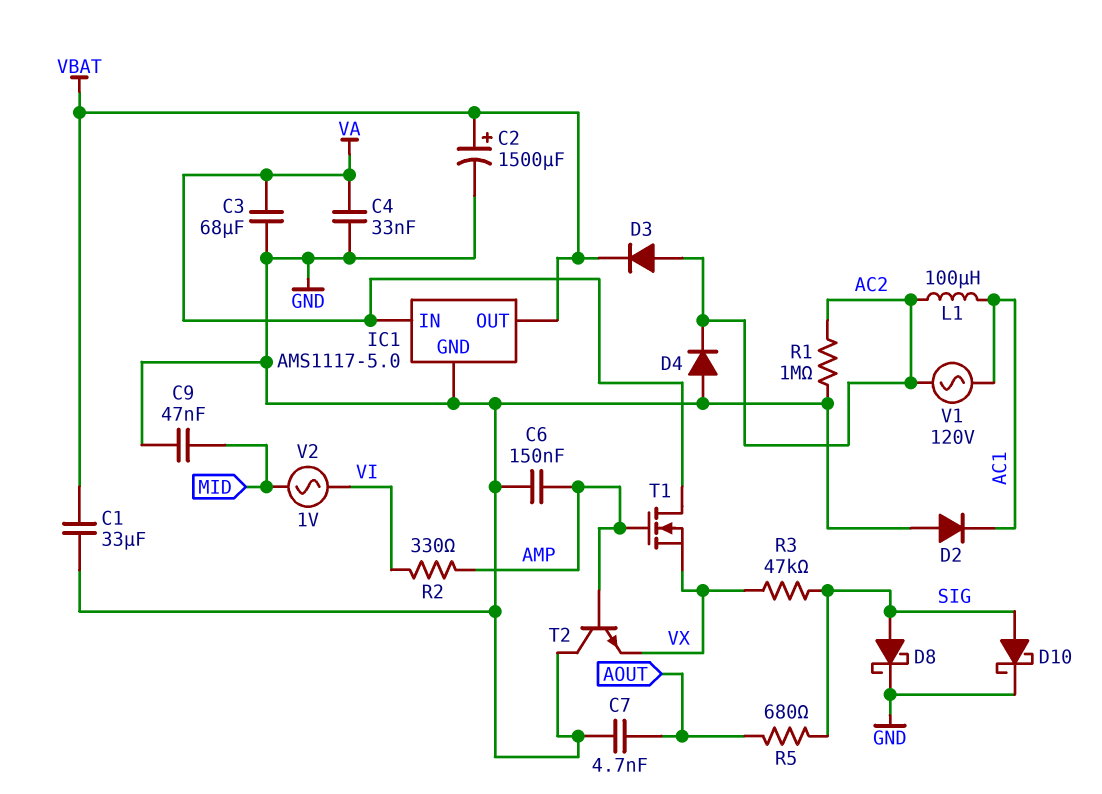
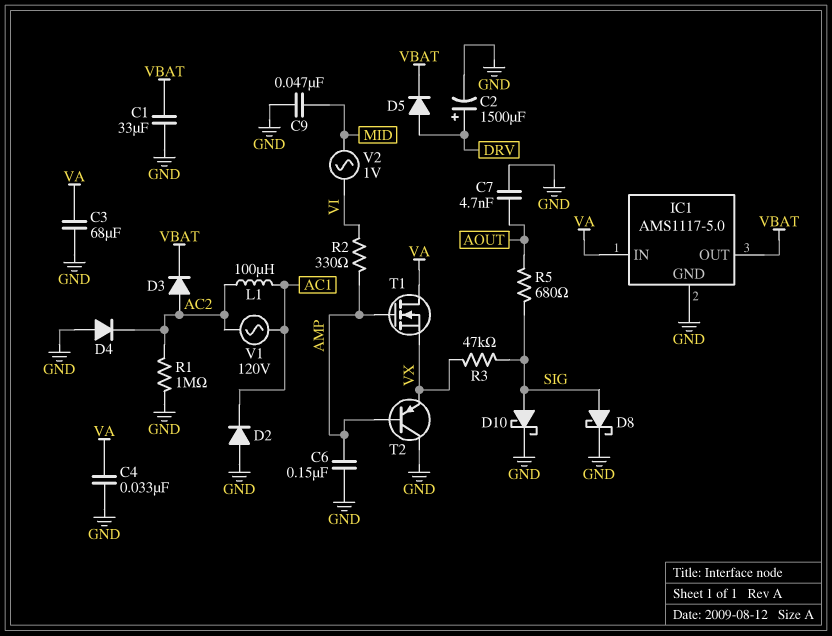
C2: 1500uF (plus VBAT, minus GND) -> 1500uF (plus DRV, minus GND)
D5: none -> diode (A DRV, K VBAT)
T2: NPN (B AMP, C GND, E VX) -> PNP (B AMP, C GND, E VX)

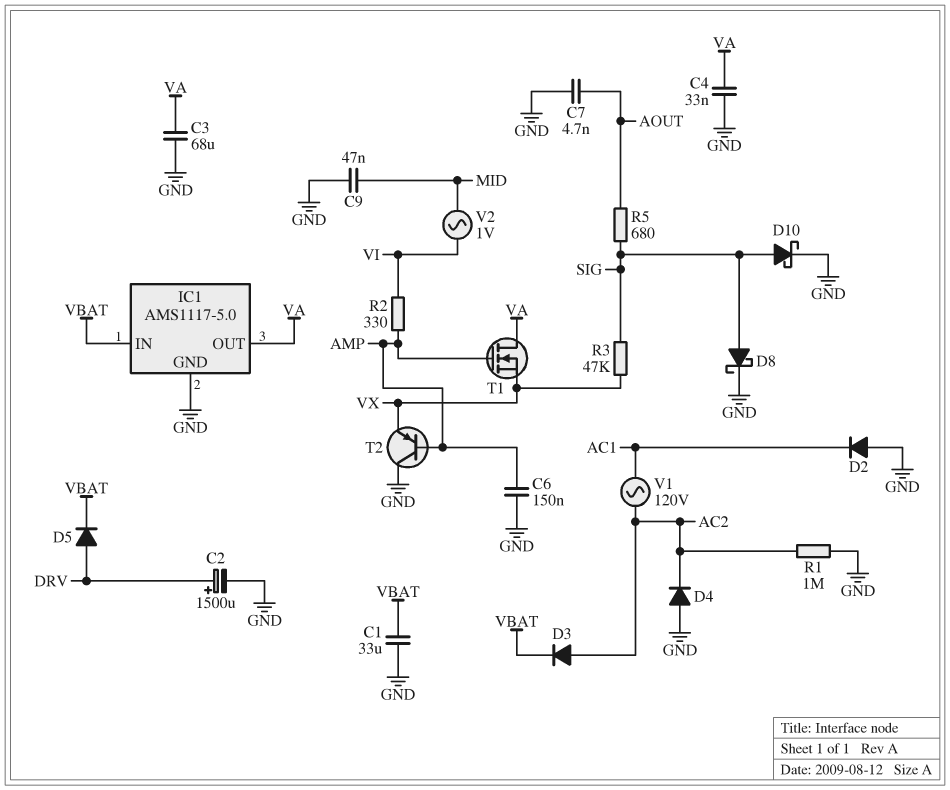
IC1 pin IN: VA -> VBAT
IC1 pin OUT: VBAT -> VA
L1: 100uH (AC1, AC2) -> none

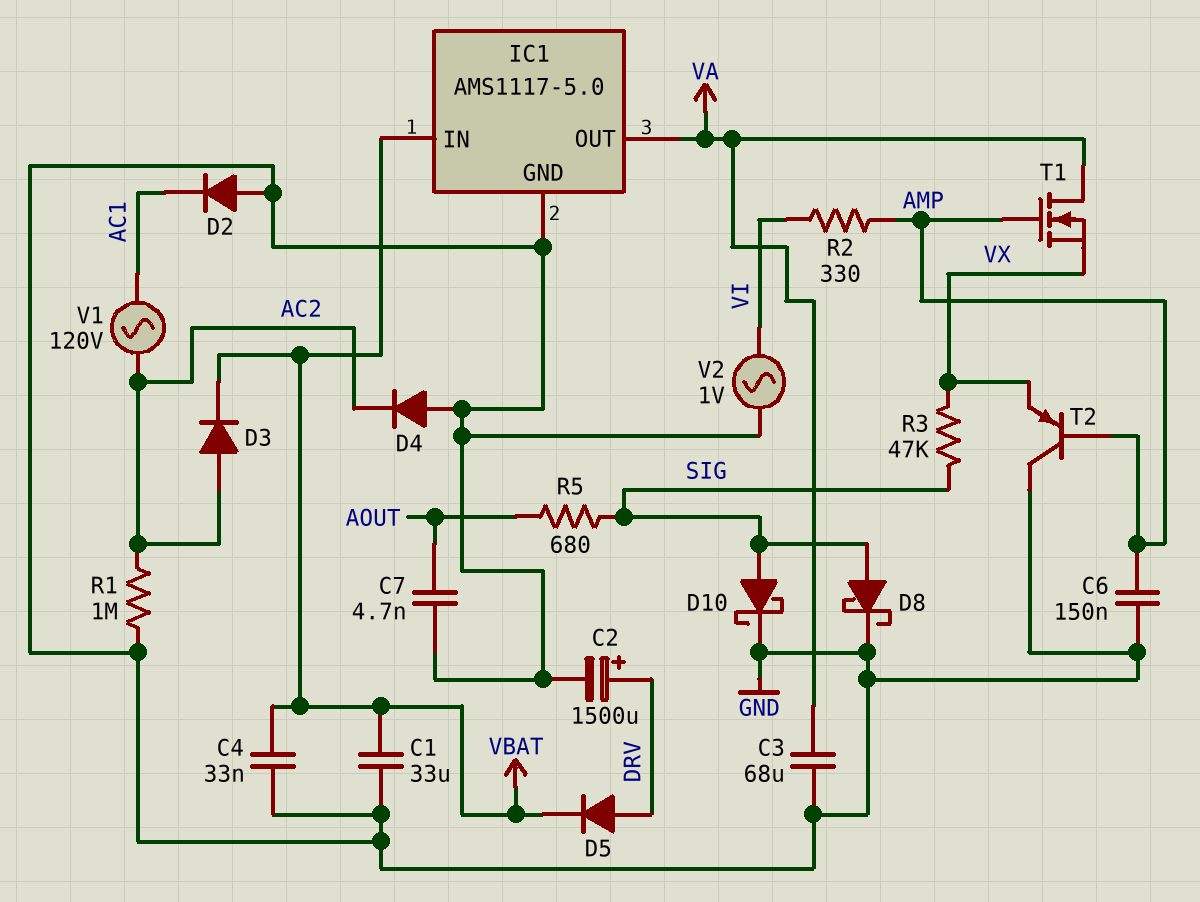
C4: 33nF (GND, VA) -> 33nF (GND, VBAT)
C9: 47nF (GND, MID) -> none
V2: AC 1V (MID, VI) -> AC 1V (GND, VI)

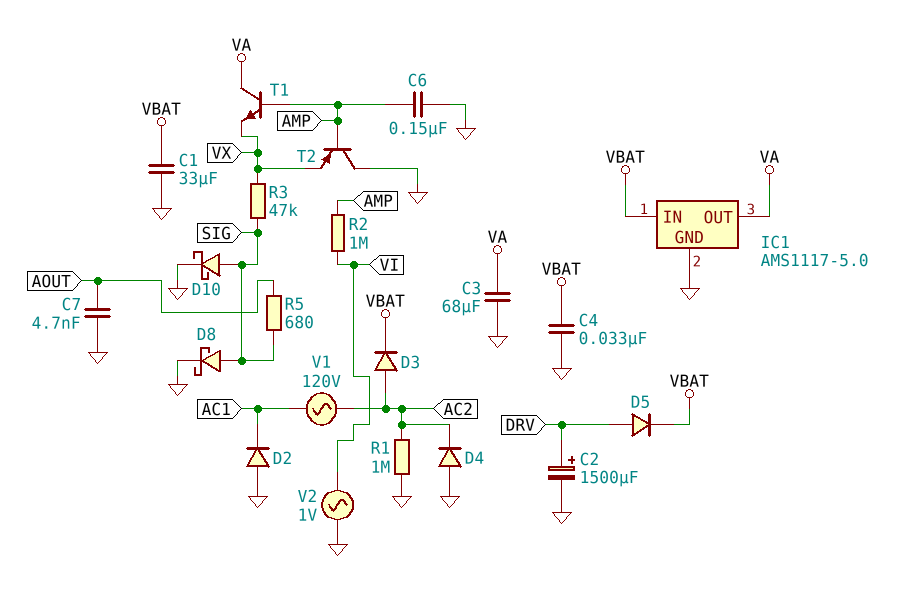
R2: 330 (AMP, VI) -> 1M (AMP, VI)
T1: NMOS (G AMP, D VA, S VX) -> NPN (B AMP, C VA, E VX)

